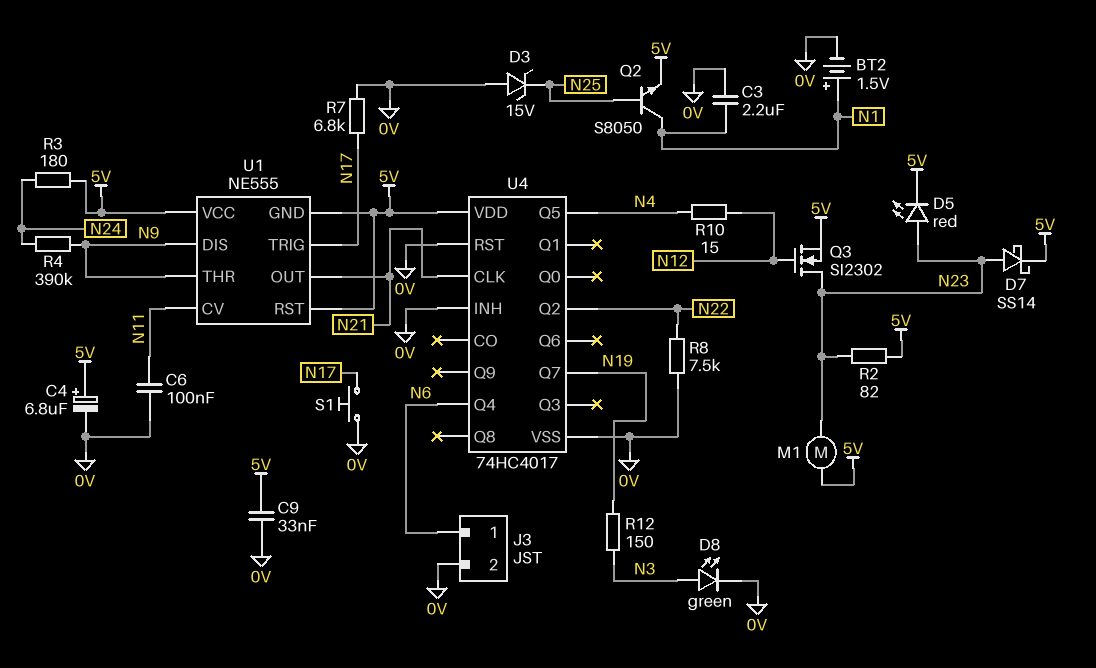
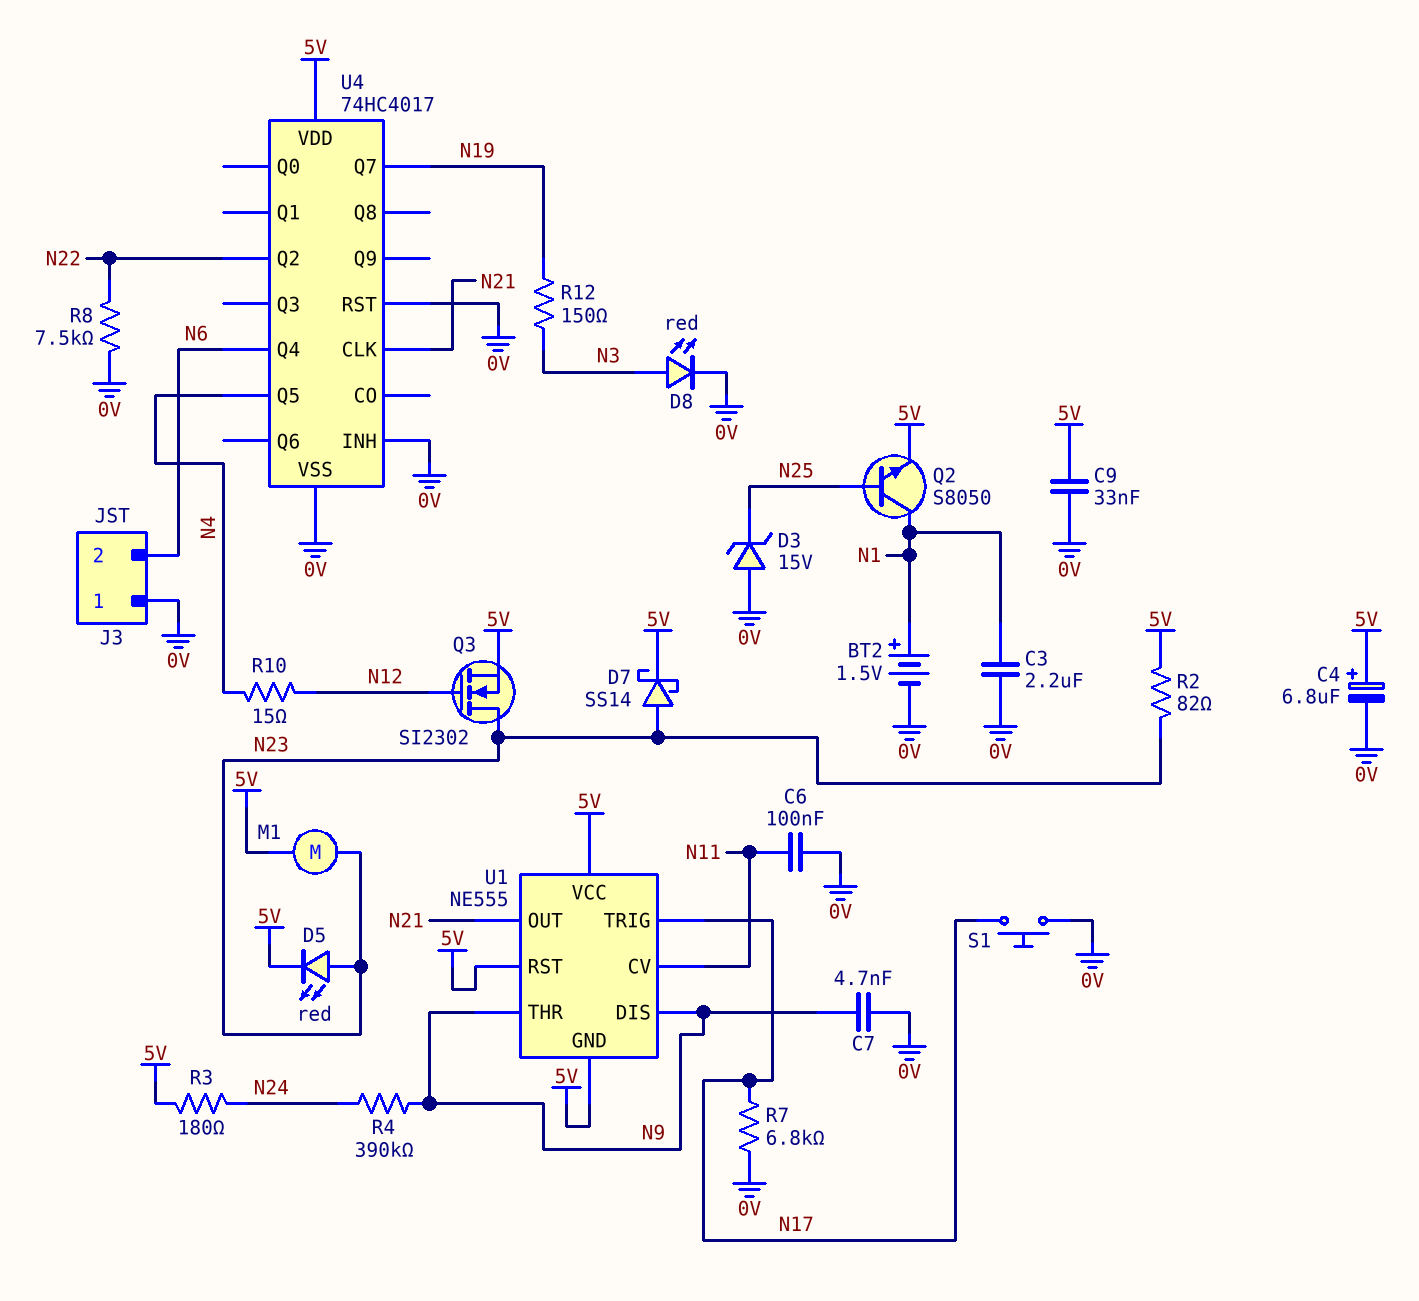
C7: none -> 4.7nF (0V, N9)
D8: LED green (A N3, K 0V) -> LED red (A N3, K 0V)
J3 pin 1: N6 -> 0V
J3 pin 2: 0V -> N6

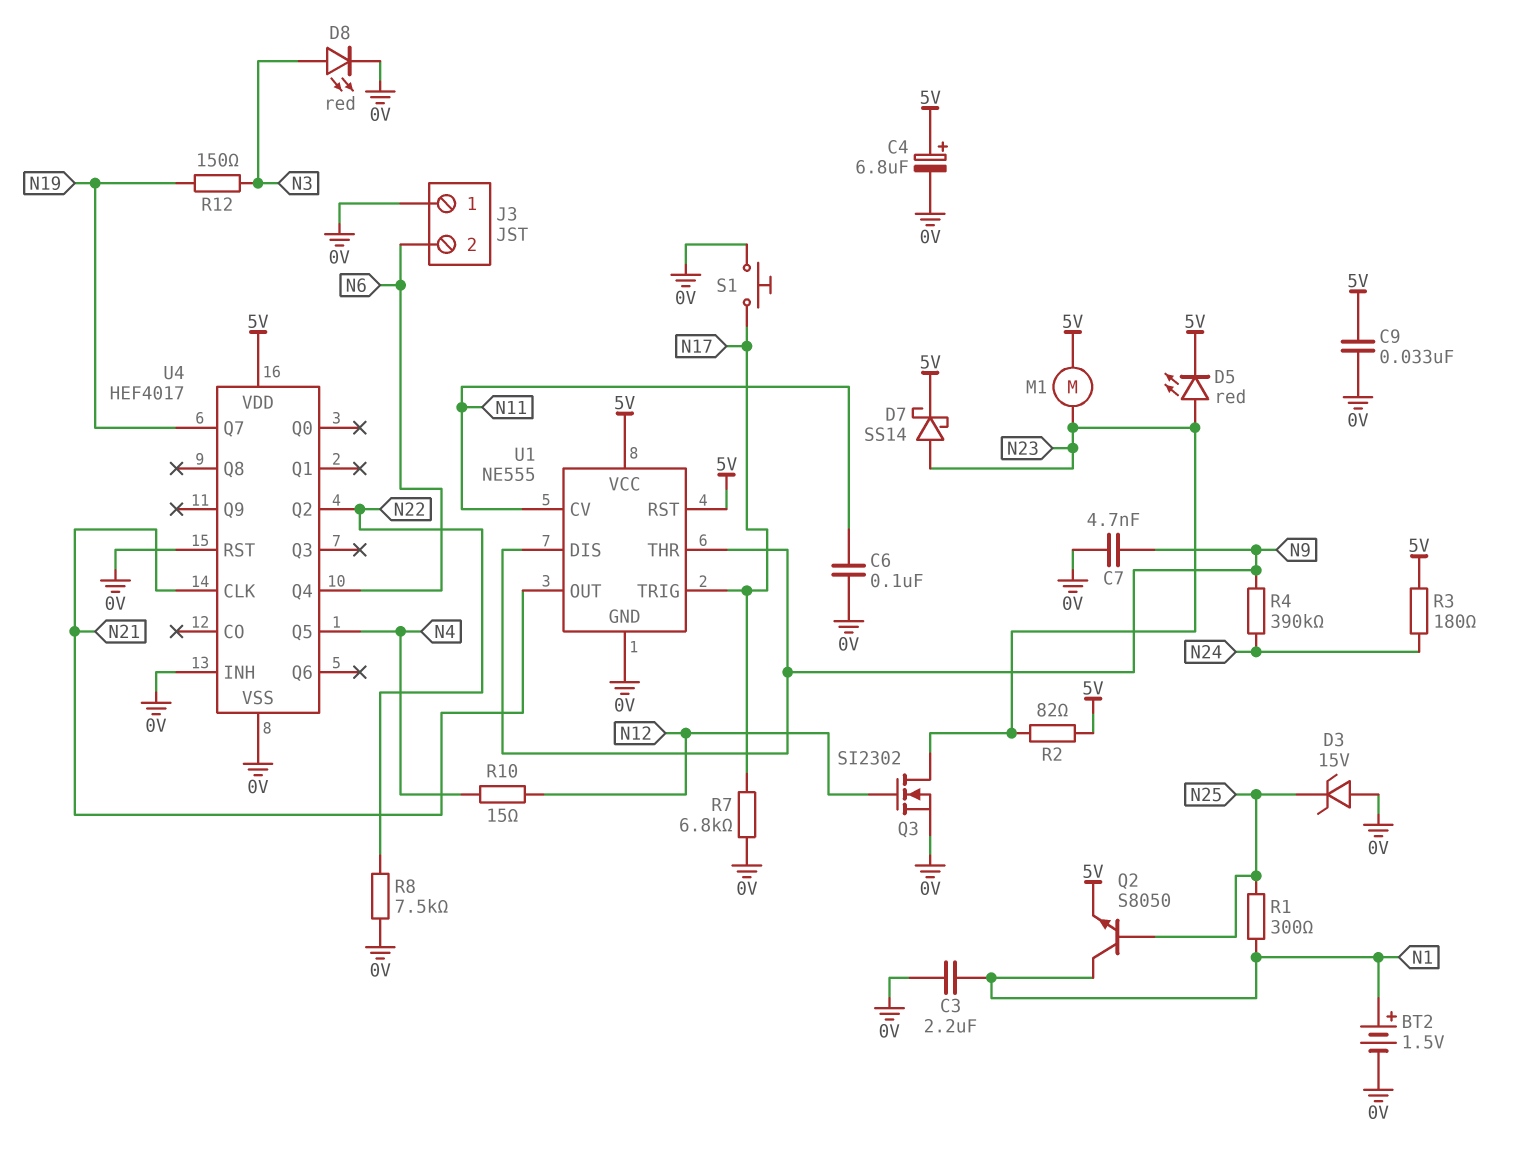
Q3: NMOS SI2302 (G N12, D N23, S 5V) -> NMOS SI2302 (G N12, D N23, S 0V)
R1: none -> 300 (N1, N25)
U1 pin GND: 5V -> 0V
U4: 74HC4017 -> HEF4017

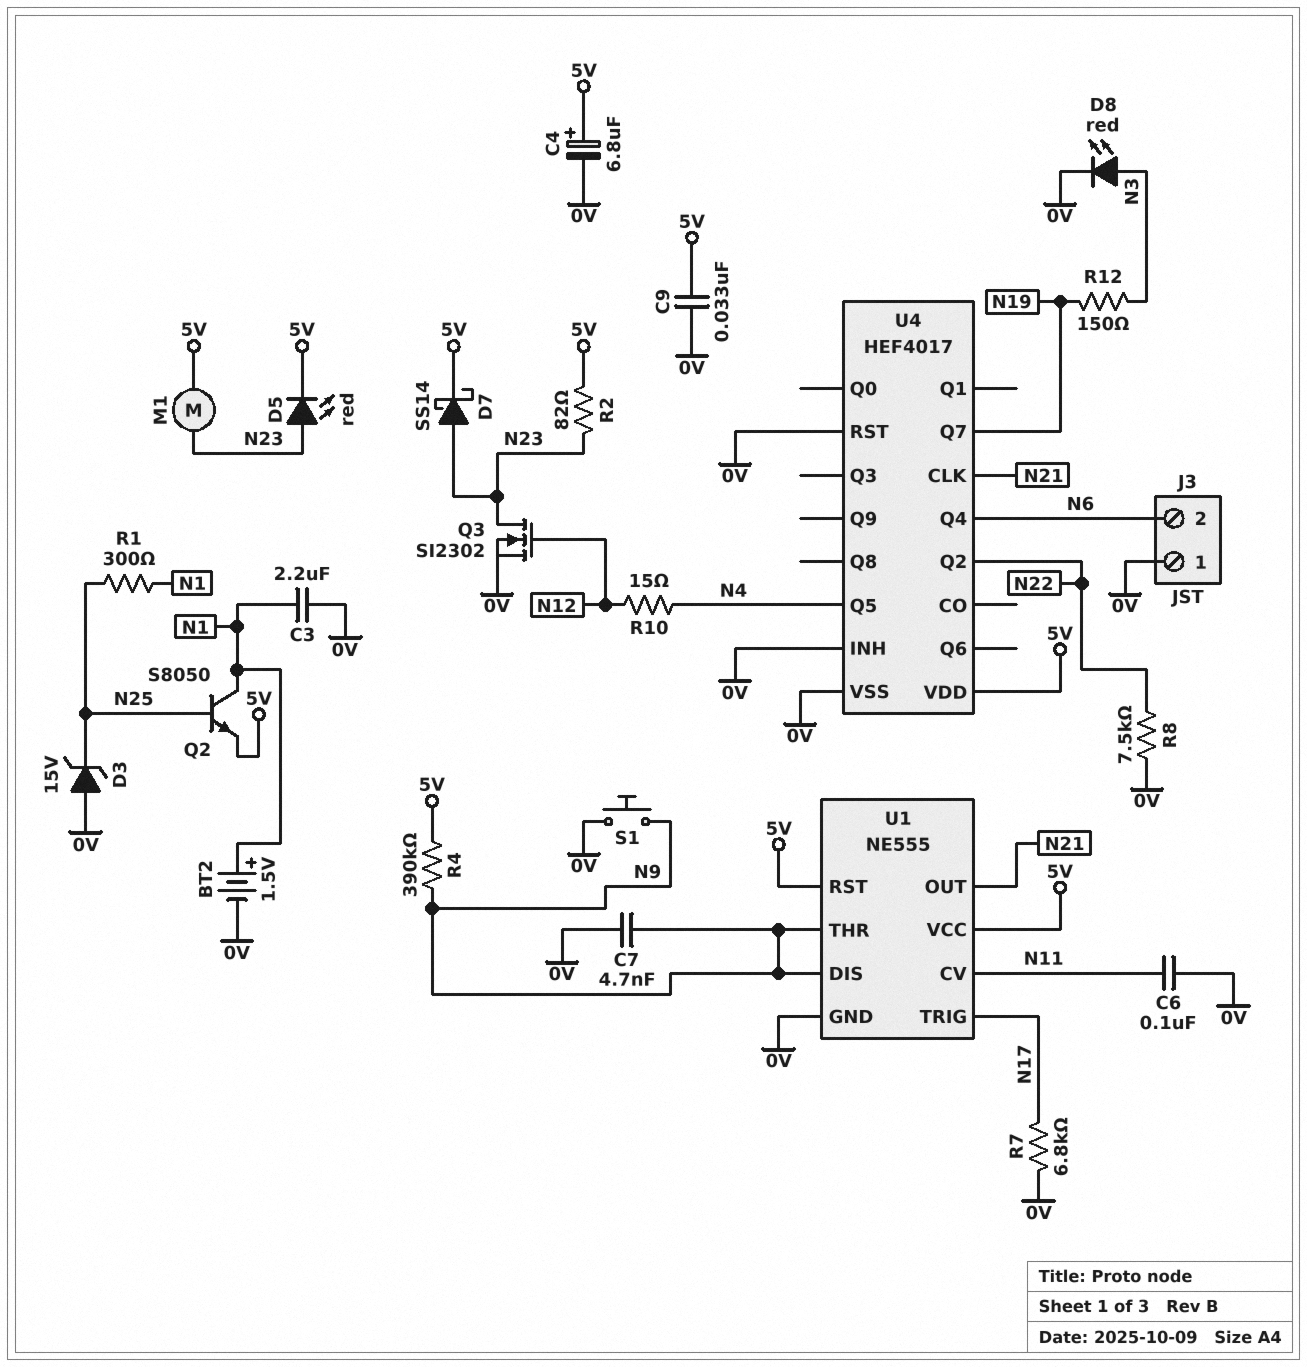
R3: 180 (5V, N24) -> none
R4: 390k (N9, N24) -> 390k (5V, N9)
S1: button (0V, N17) -> button (0V, N9)

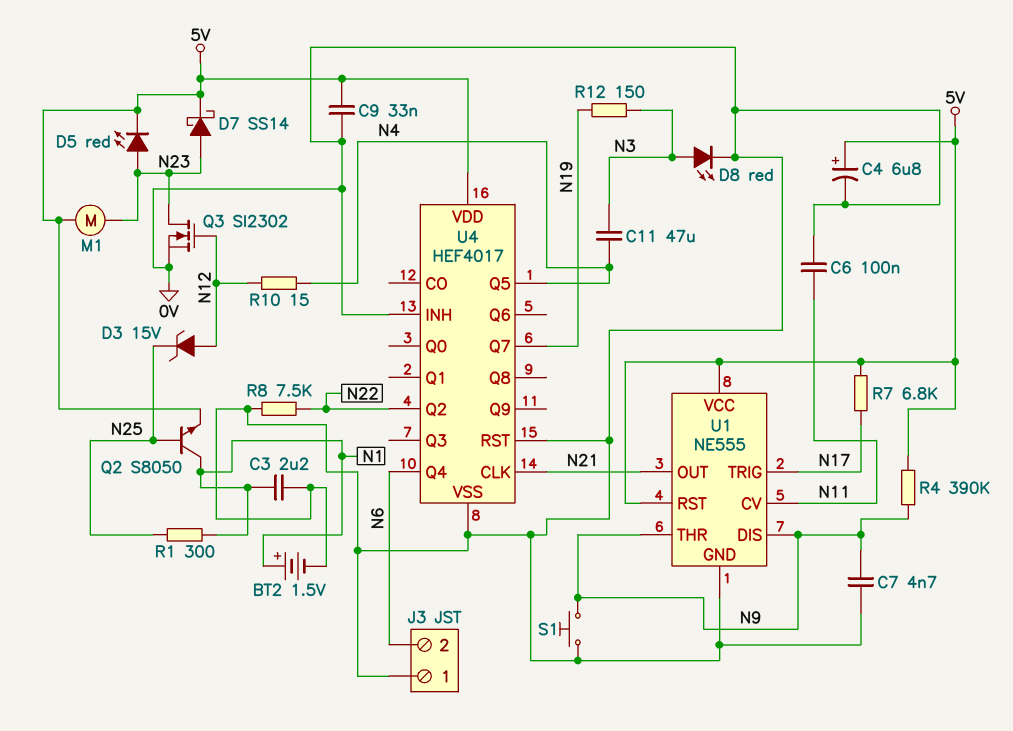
C11: none -> 47uF (N3, N4)
D3: zener 15V (A 0V, K N25) -> zener 15V (A N12, K N25)
R2: 82 (5V, N23) -> none
R7: 6.8k (0V, N17) -> 6.8k (5V, N17)

